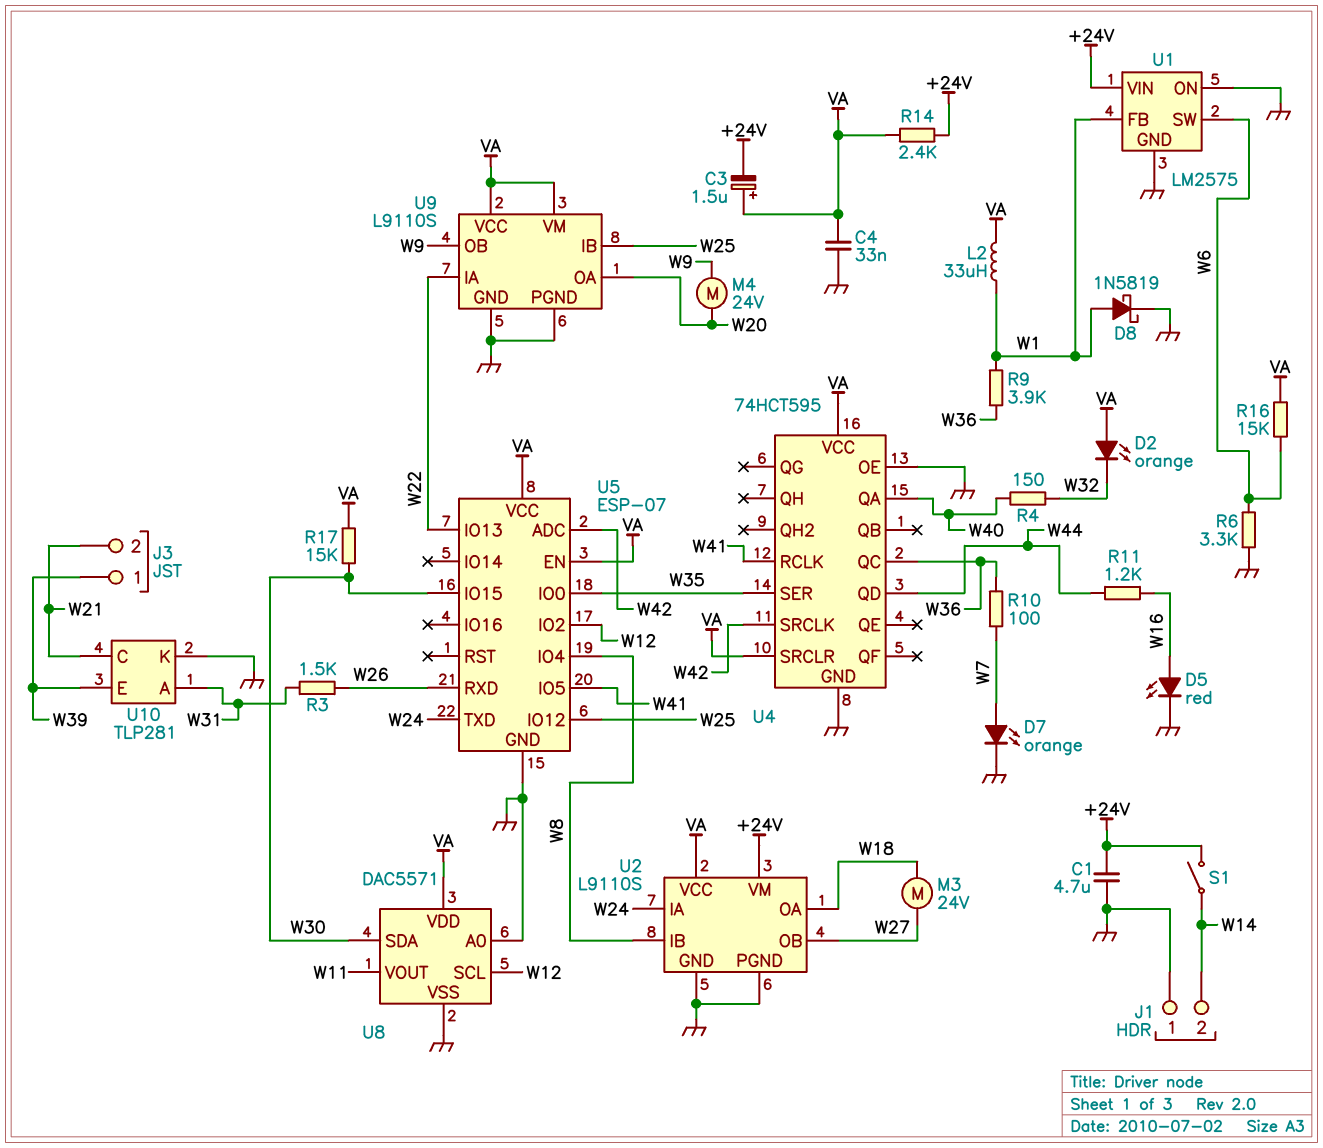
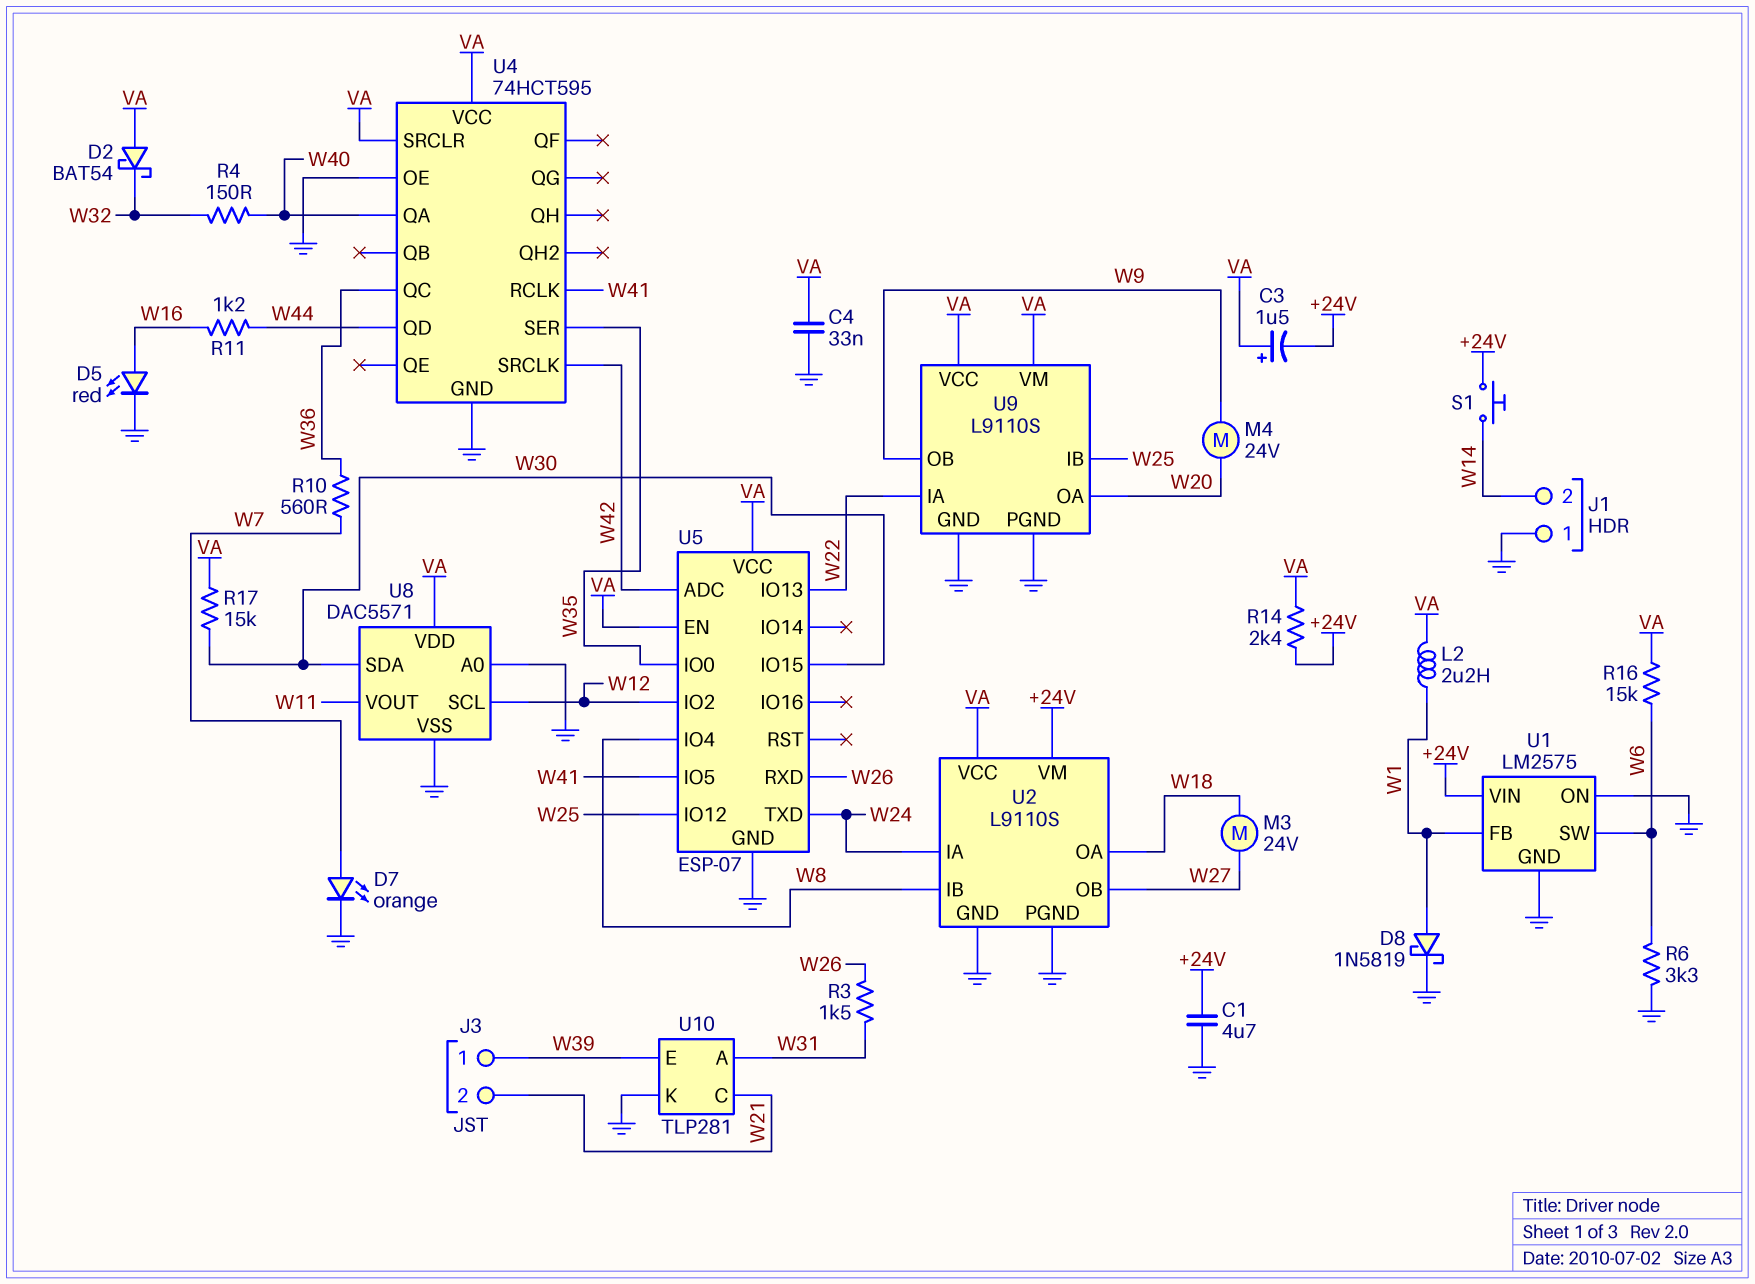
D2: LED orange (A VA, K W32) -> schottky BAT54 (A VA, K W32)
L2: 33uH (VA, W1) -> 2.2uH (VA, W1)
R9: 3.9k (W1, W36) -> none
R10: 100 (W7, W36) -> 560 (W7, W36)
S1: switch (+24V, W14) -> button (+24V, W14)

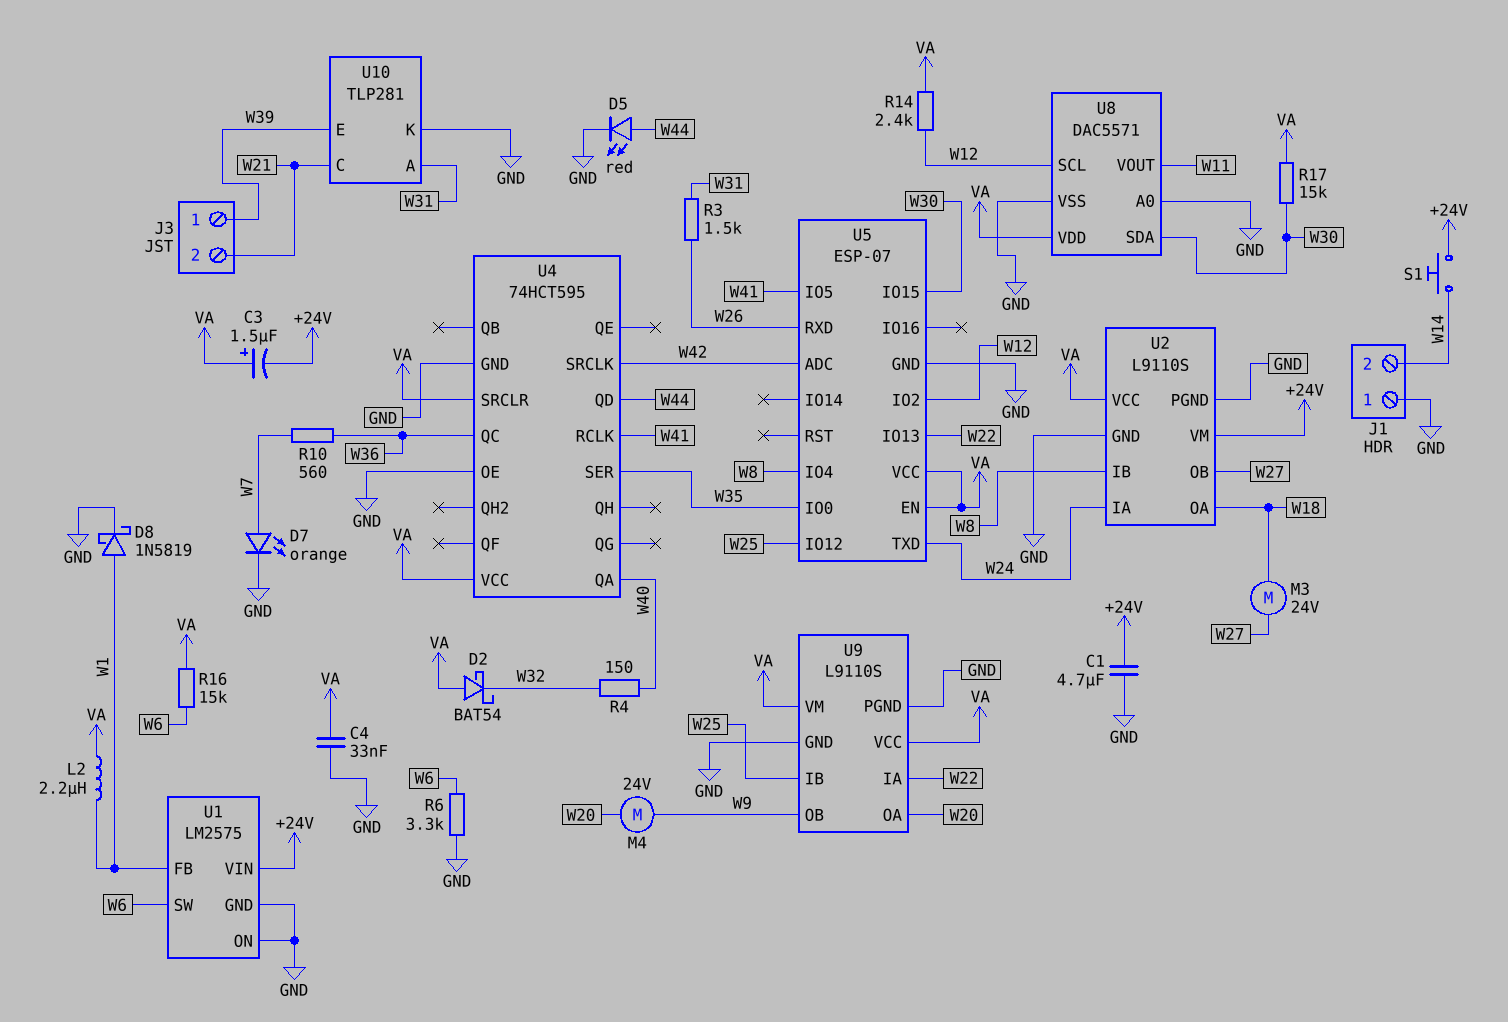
D5: LED red (A W16, K GND) -> LED red (A W44, K GND)
R11: 1.2k (W16, W44) -> none
R14: 2.4k (+24V, VA) -> 2.4k (VA, W12)

